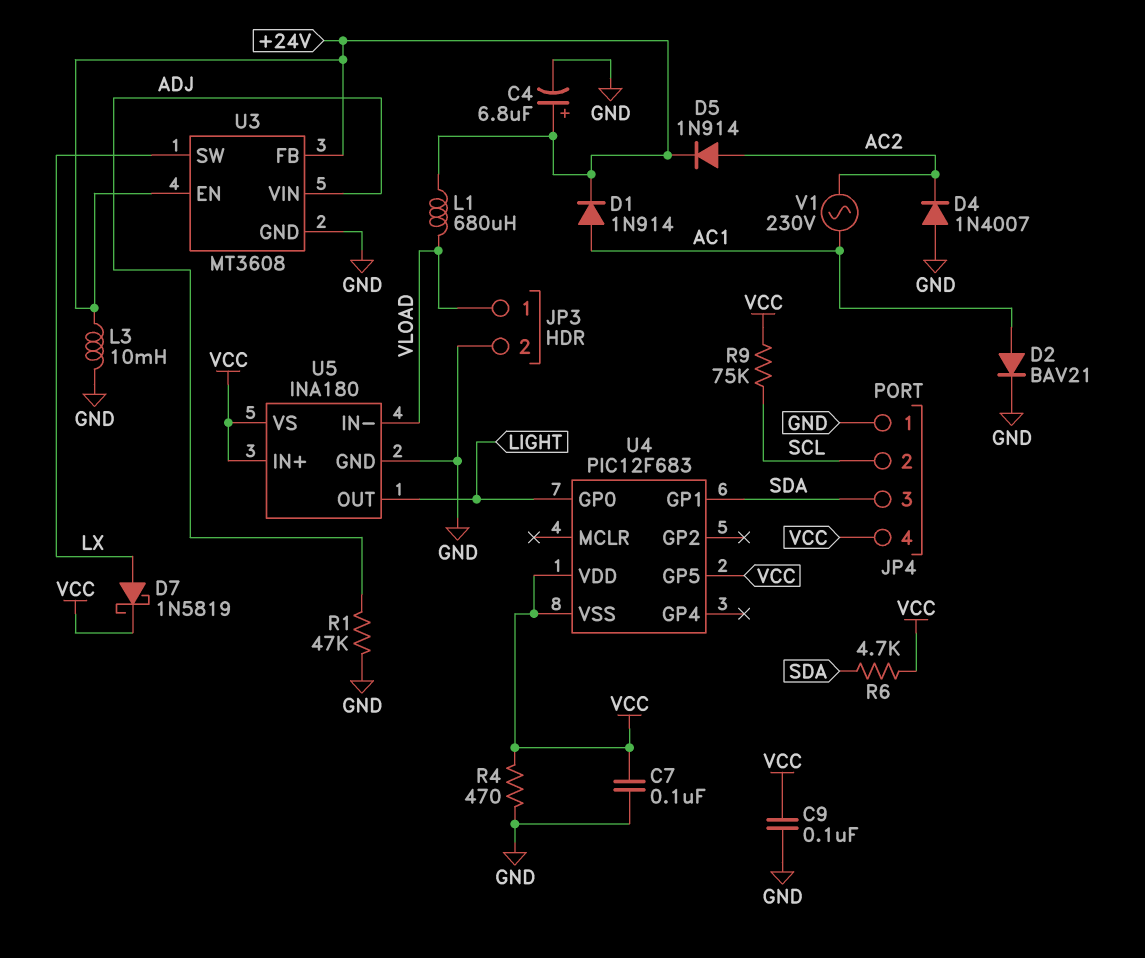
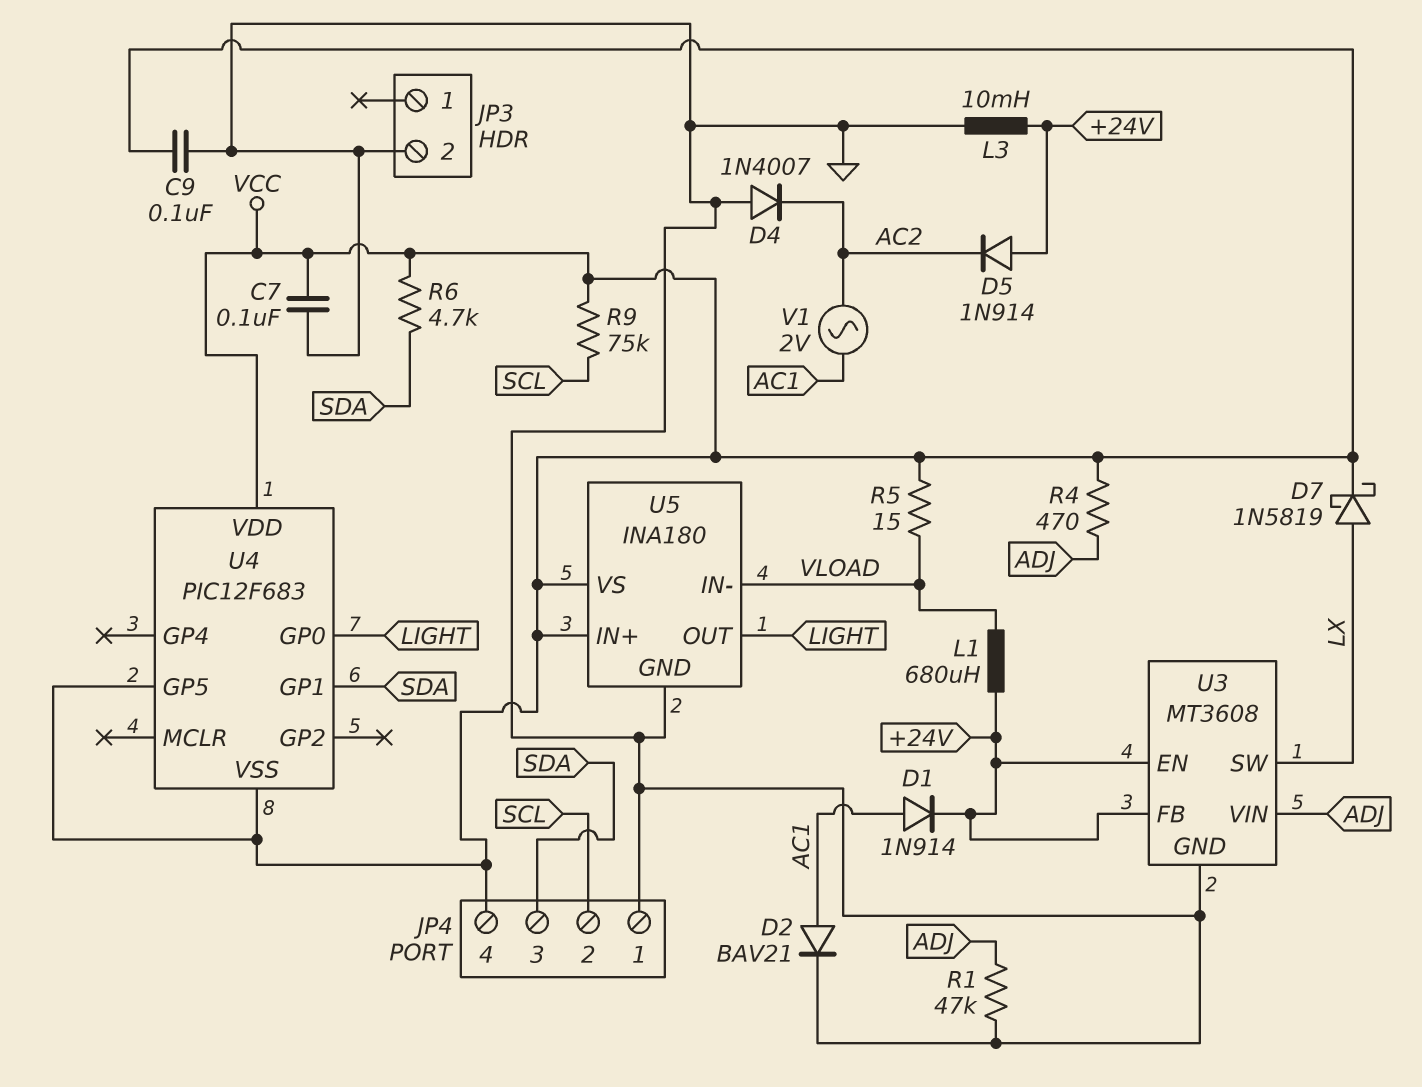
C4: 6.8uF (plus +24V, minus GND) -> none
D5: diode 1N914 (A AC2, K +24V) -> diode 1N914 (A +24V, K AC2)
JP3 pin 1: VLOAD -> none
R4: 470 (GND, VCC) -> 470 (ADJ, VCC)
R5: none -> 15 (VCC, VLOAD)
V1: AC 230V (AC1, AC2) -> AC 2V (AC1, AC2)

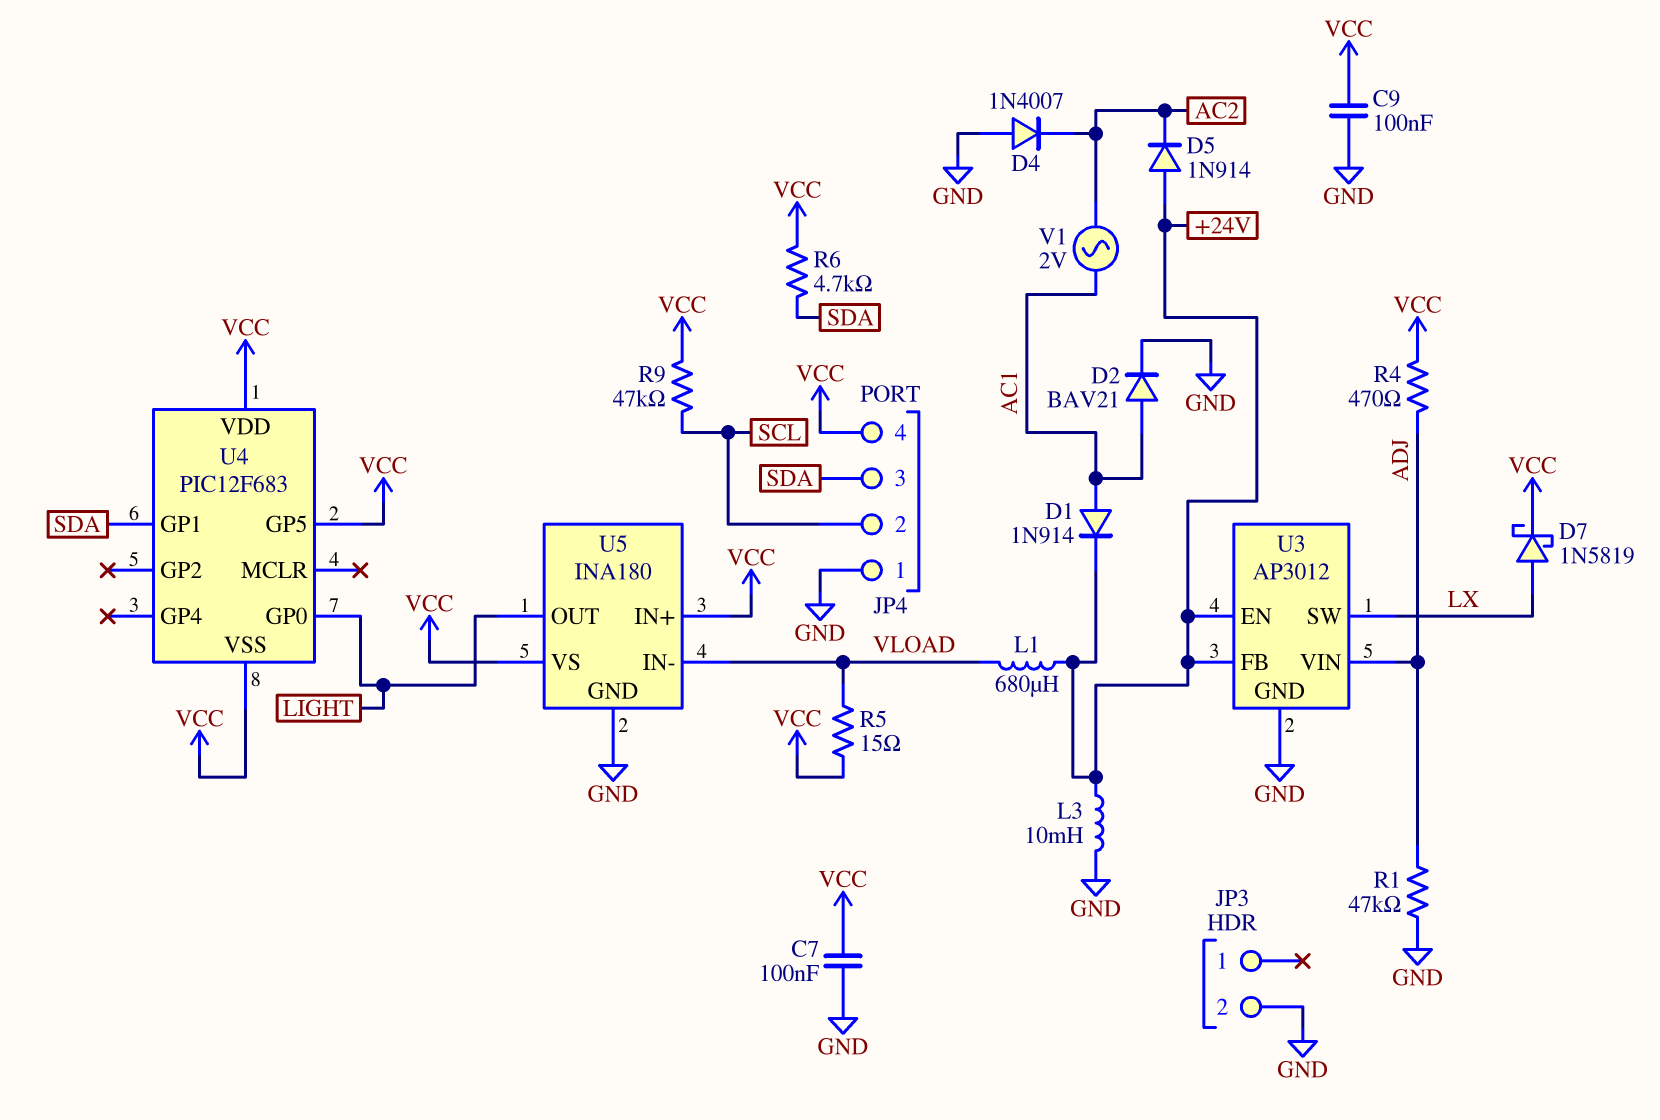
R9: 75k (SCL, VCC) -> 47k (SCL, VCC)
U3: MT3608 -> AP3012

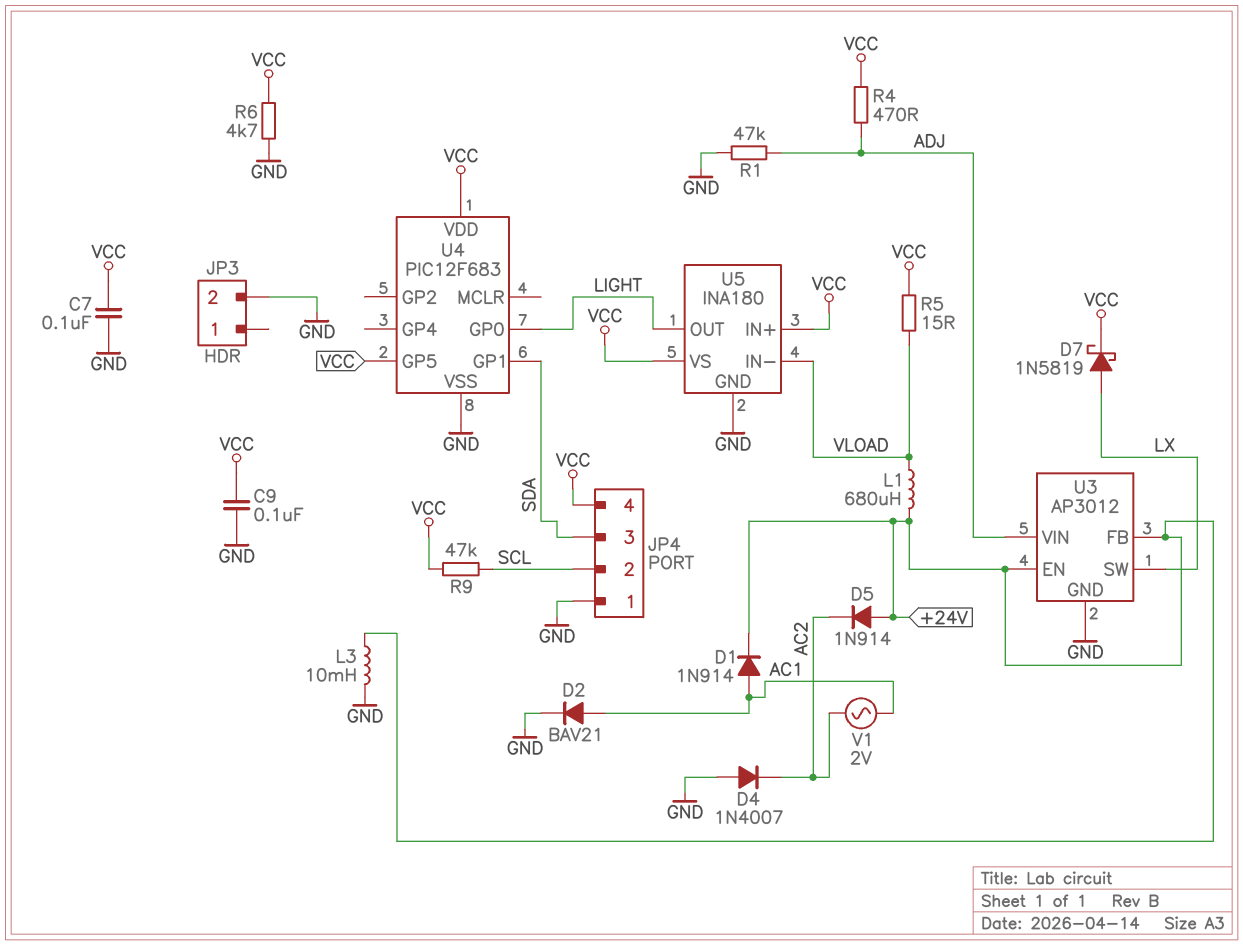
R6: 4.7k (SDA, VCC) -> 4.7k (GND, VCC)
U4 pin VSS: VCC -> GND

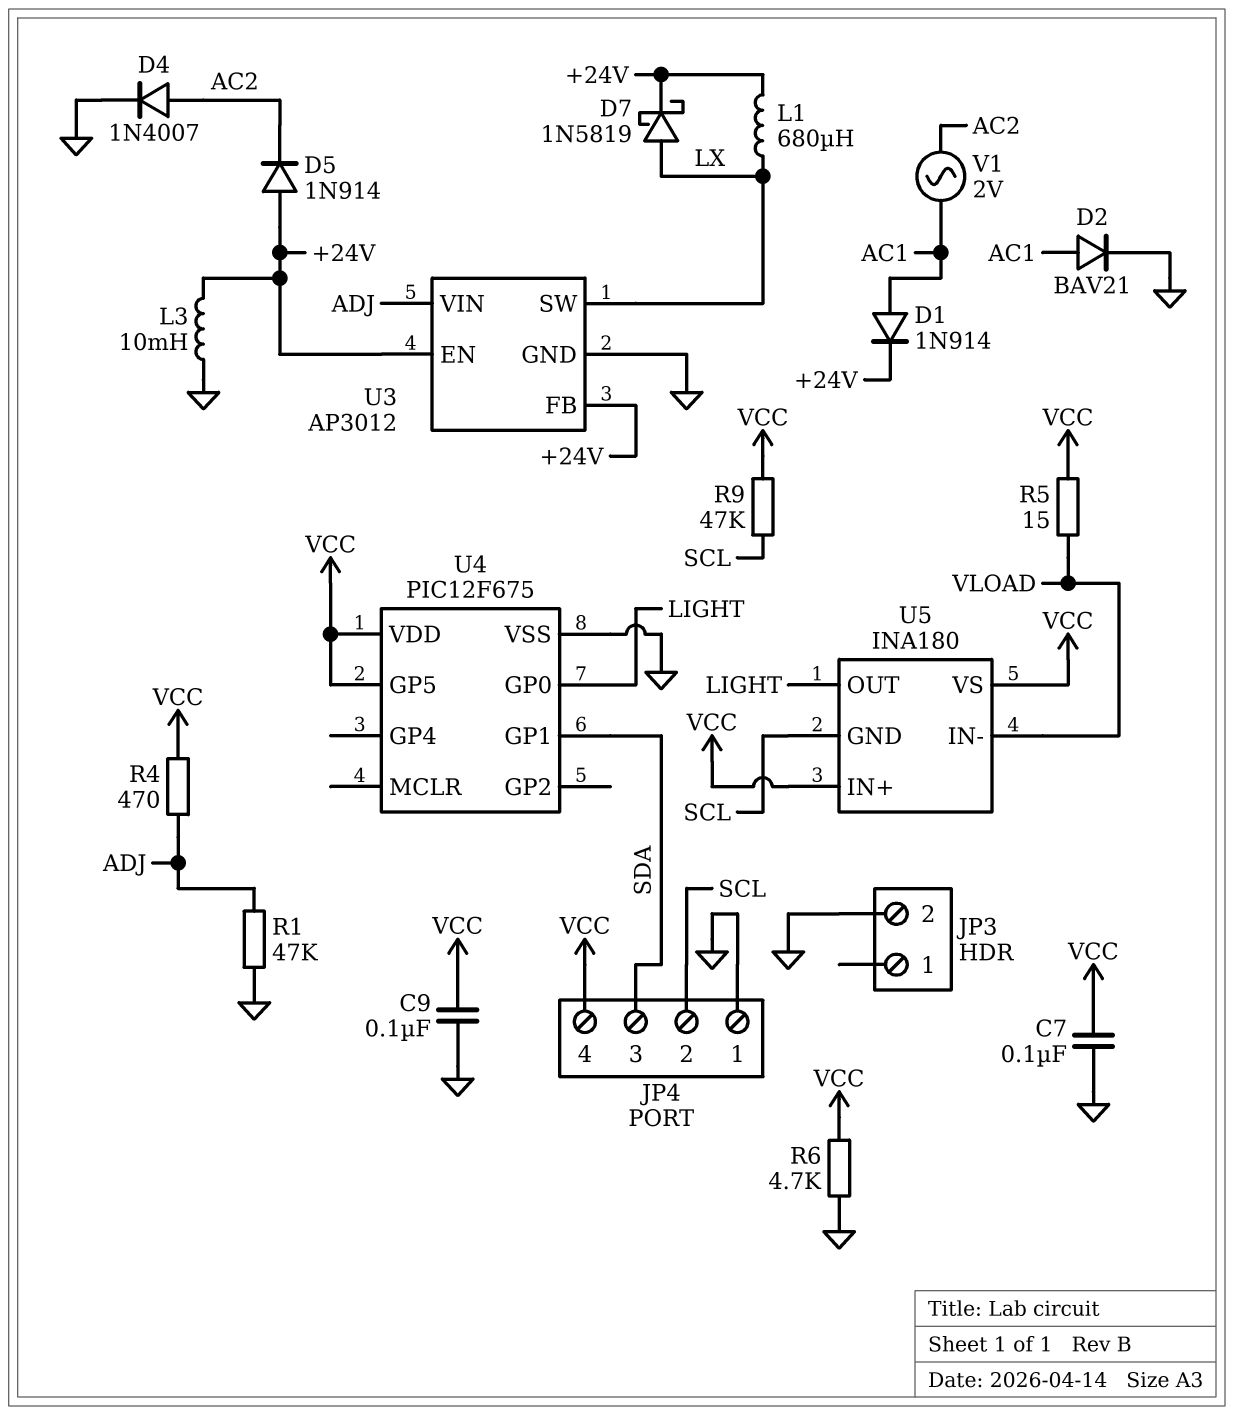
D4: diode 1N4007 (A GND, K AC2) -> diode 1N4007 (A AC2, K GND)
D7: schottky 1N5819 (A LX, K VCC) -> schottky 1N5819 (A LX, K +24V)
L1: 680uH (+24V, VLOAD) -> 680uH (+24V, LX)
U4: PIC12F683 -> PIC12F675
U5 pin GND: GND -> SCL

